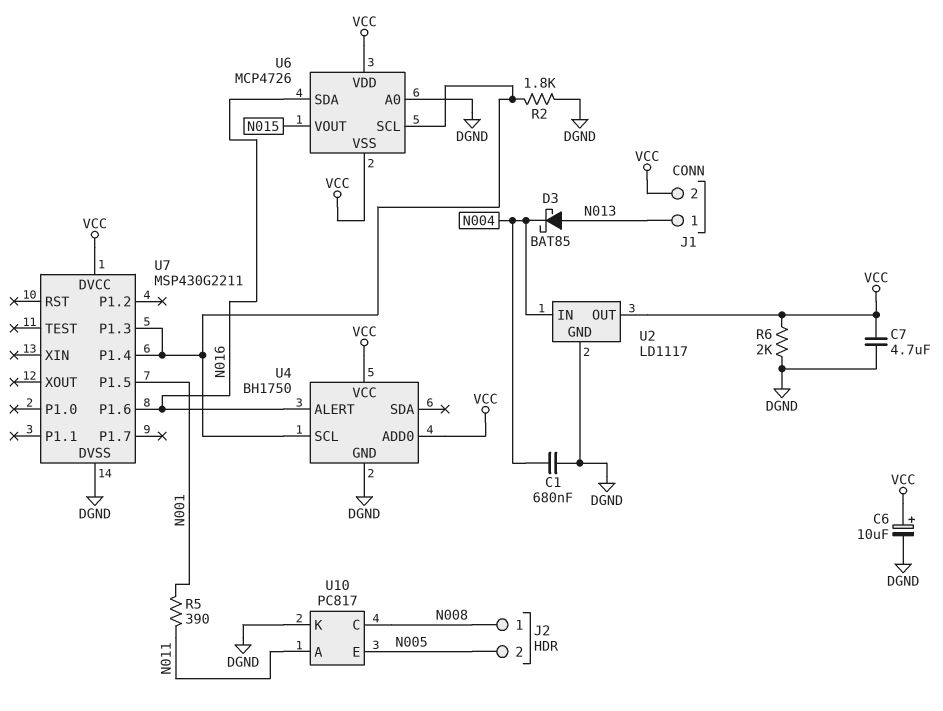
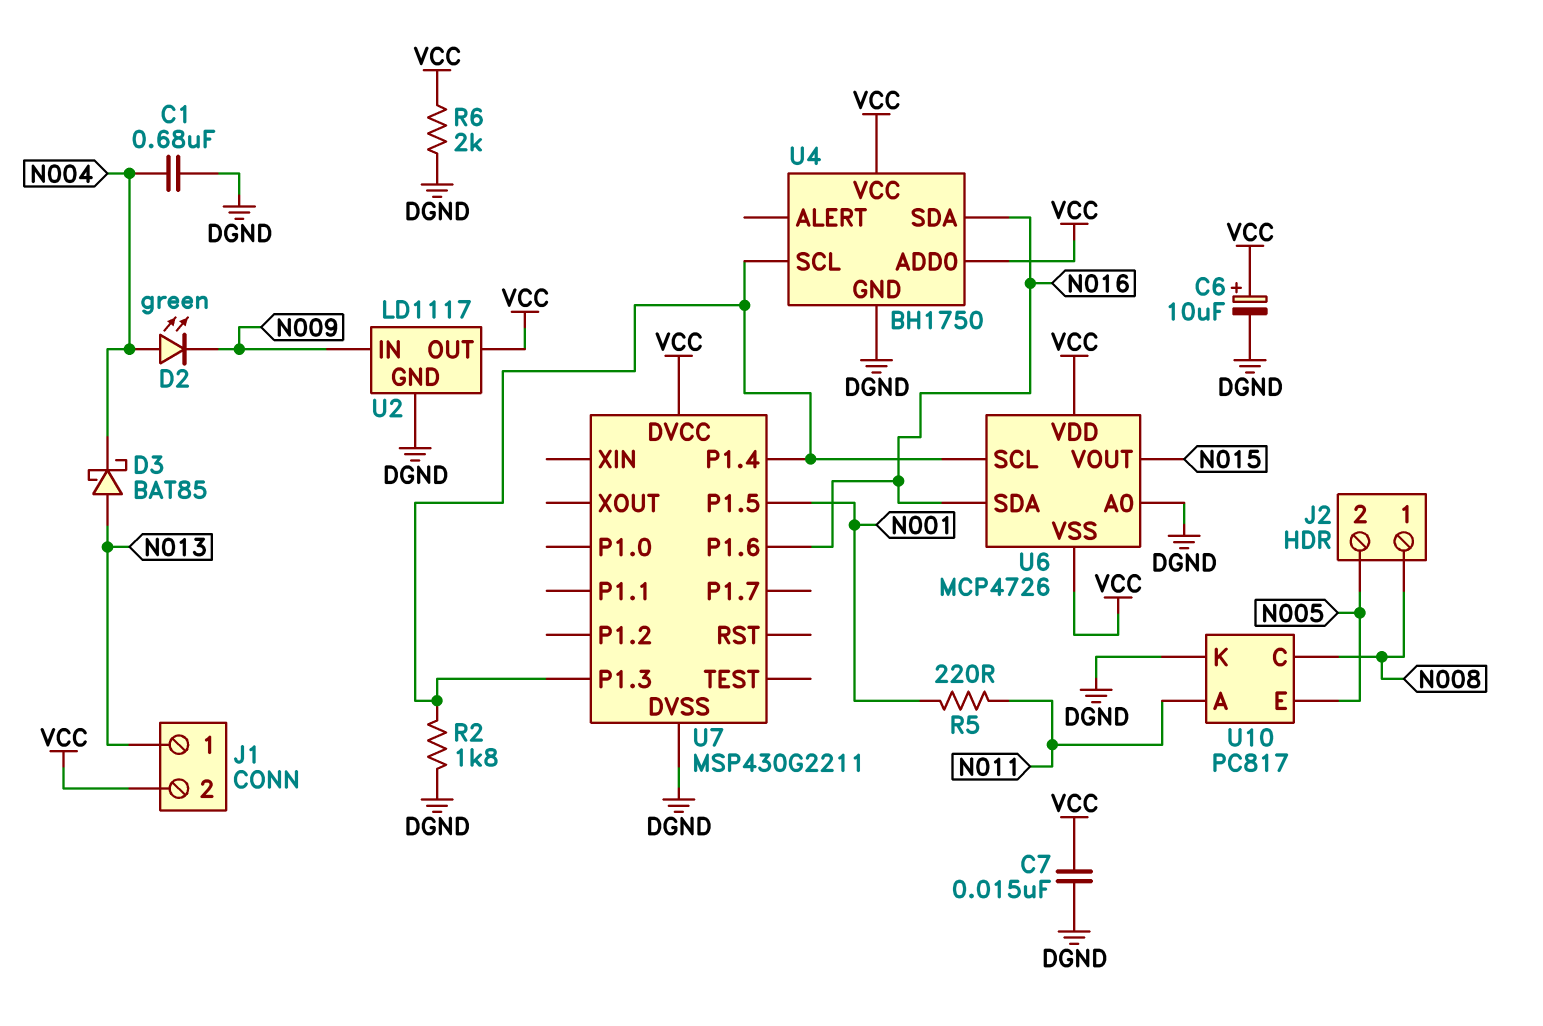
C7: 4.7uF (DGND, VCC) -> 15nF (DGND, VCC)
D2: none -> LED green (A N004, K N009)
R5: 390 (N001, N011) -> 220 (N001, N011)
U2 pin IN: N004 -> N009
U4 pin ALERT: N016 -> none
U4 pin SDA: none -> N016

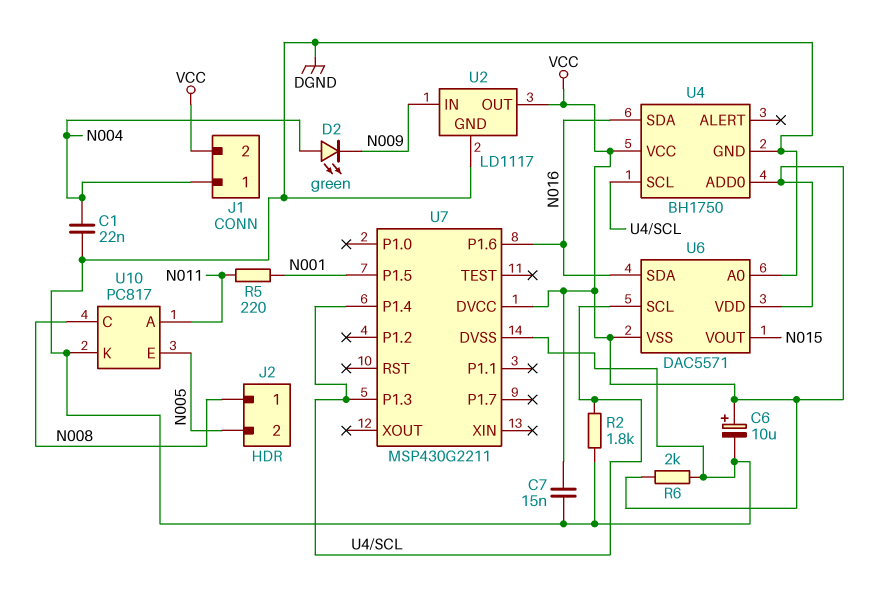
C1: 680nF (DGND, N004) -> 22nF (DGND, N004)
D3: schottky BAT85 (A N013, K N004) -> none
J1 pin 1: N013 -> N004
U6: MCP4726 -> DAC5571

